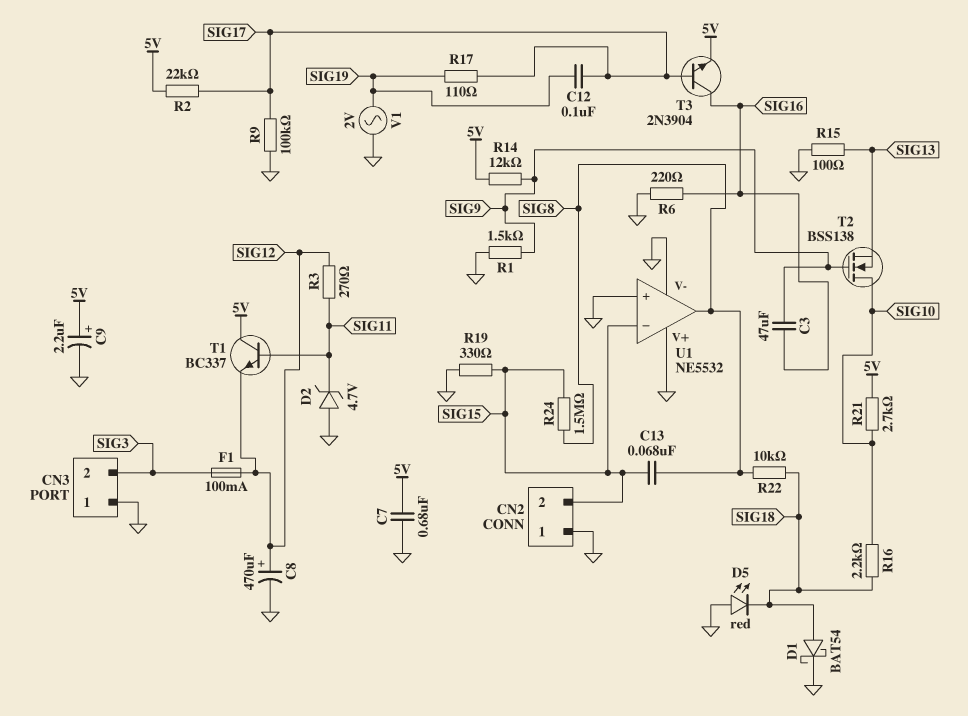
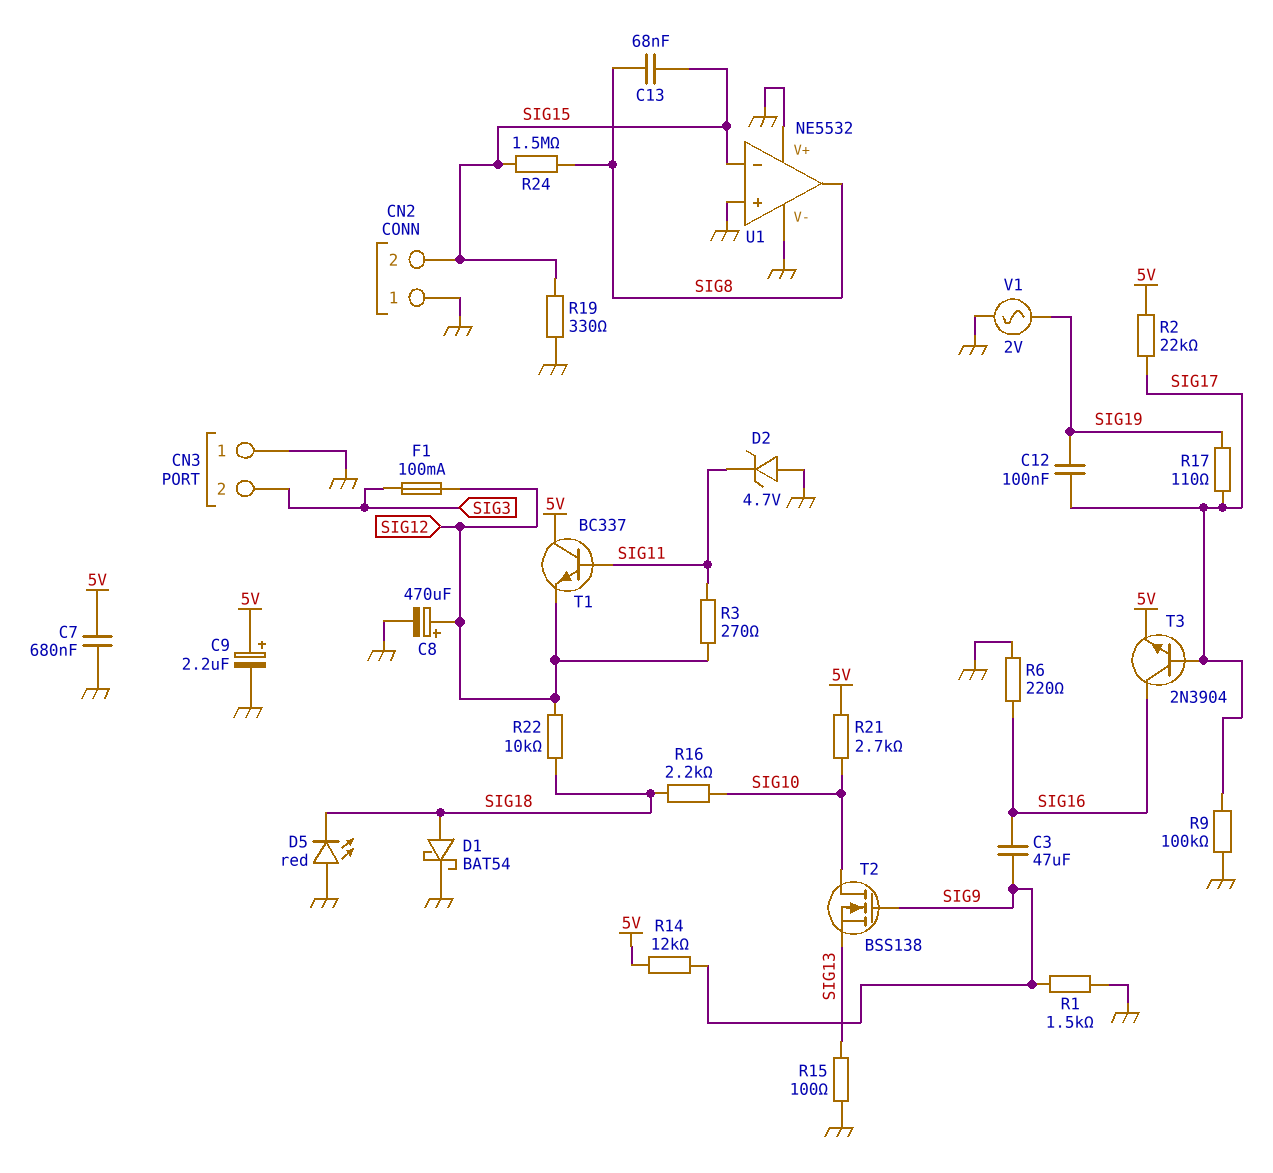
R22: 10k (SIG8, SIG18) -> 10k (SIG12, SIG18)

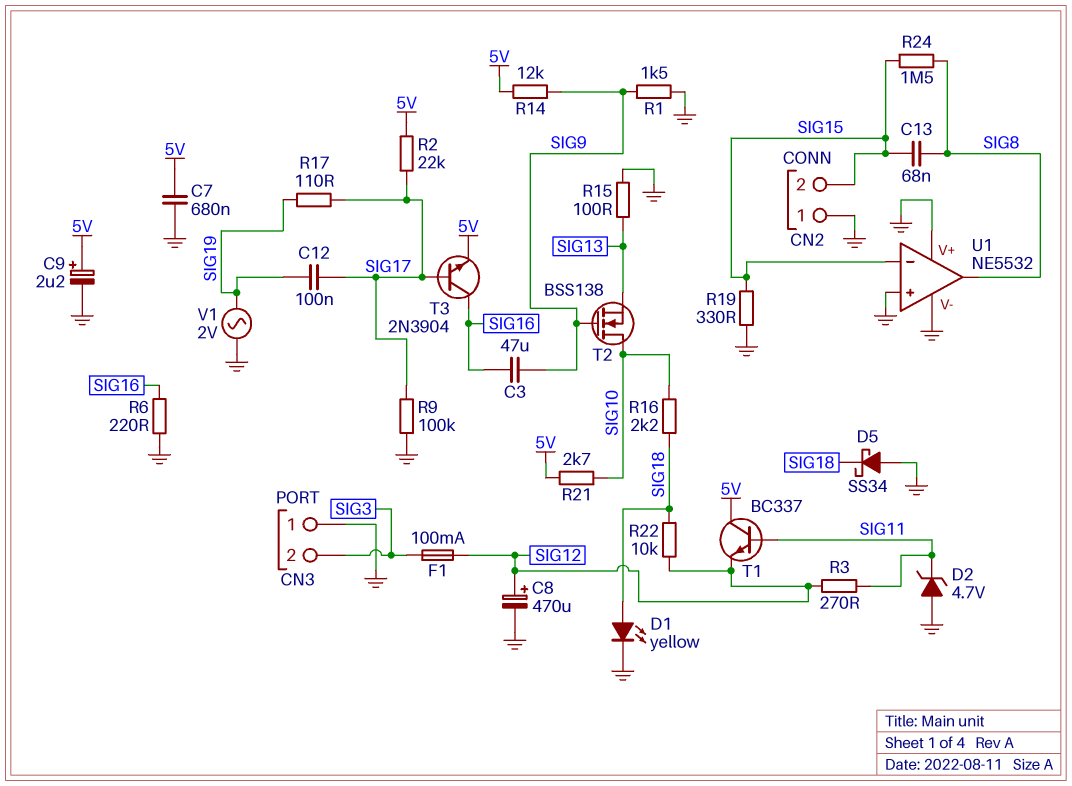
D1: schottky BAT54 (A SIG18, K GND) -> LED yellow (A SIG18, K GND)
D5: LED red (A GND, K SIG18) -> schottky SS34 (A GND, K SIG18)

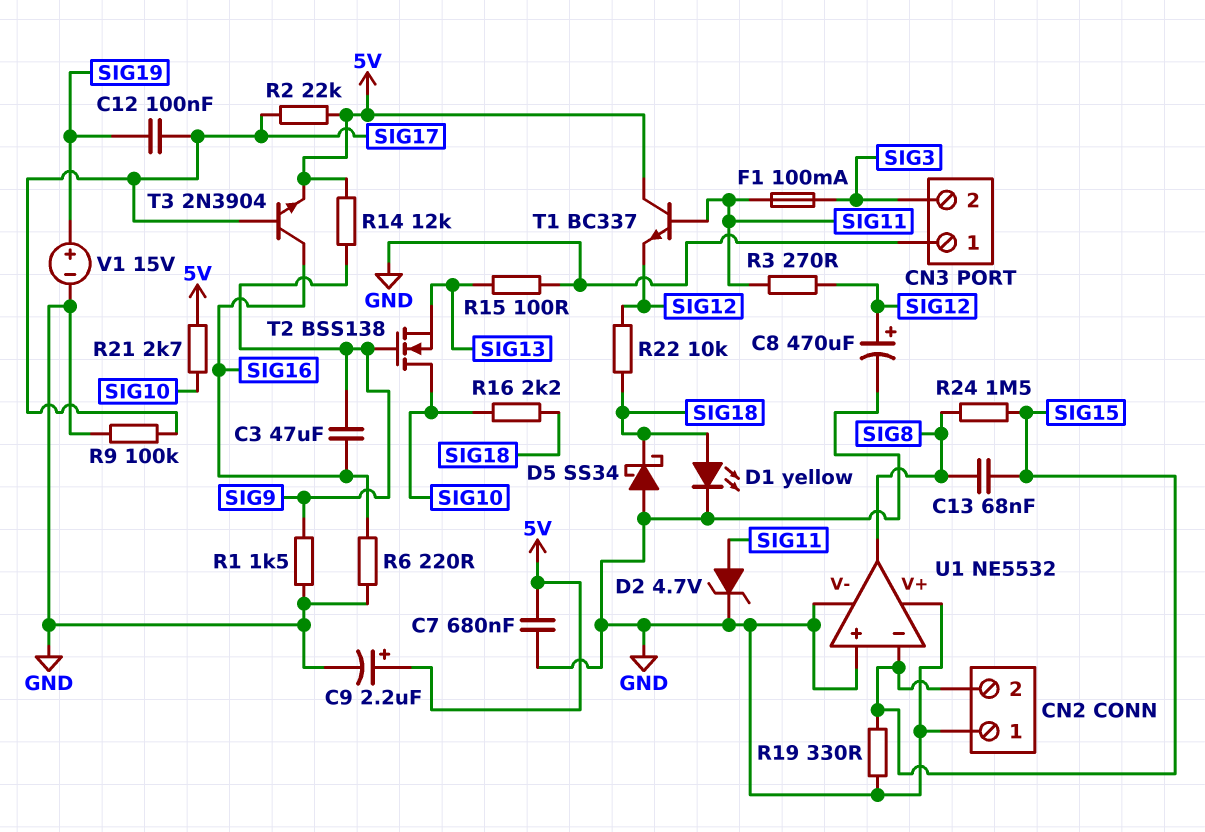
D2: zener 4.7V (A GND, K SIG11) -> zener 4.7V (A SIG11, K GND)
F1: 100mA (SIG3, SIG12) -> 100mA (SIG3, SIG11)
R17: 110 (SIG17, SIG19) -> none
V1: AC 2V (GND, SIG19) -> 15V (plus SIG19, minus GND)

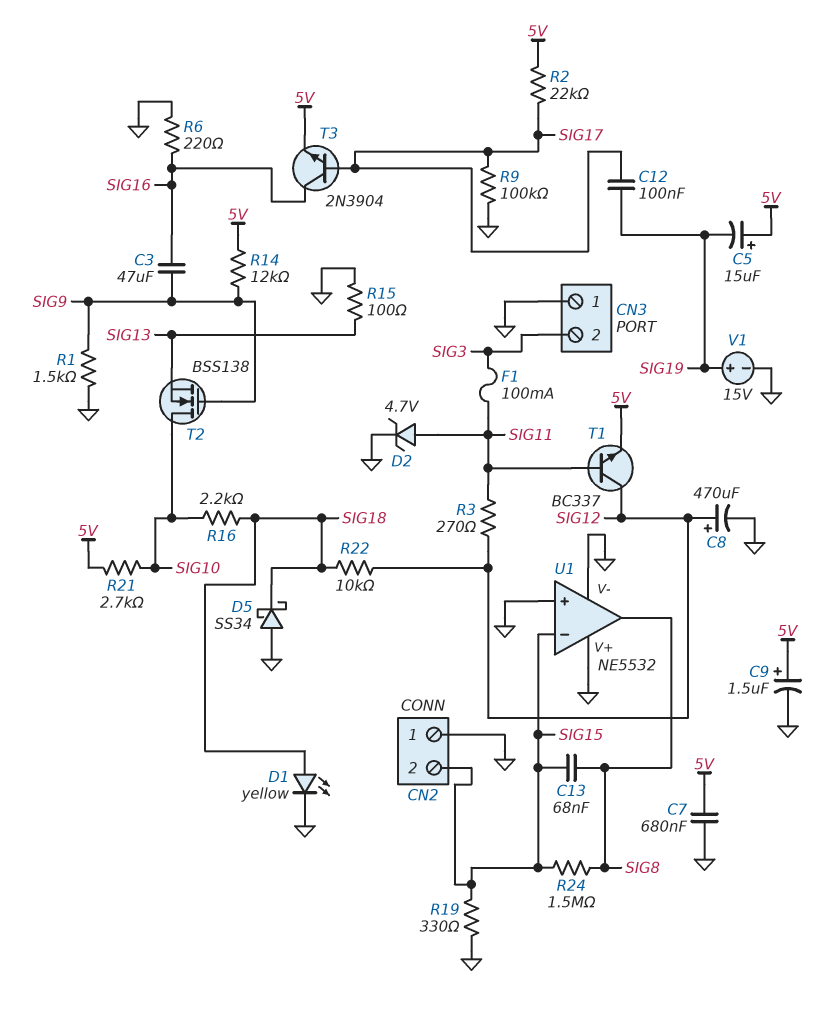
C5: none -> 15uF (plus 5V, minus SIG19)
C9: 2.2uF (plus 5V, minus GND) -> 1.5uF (plus 5V, minus GND)
T1: NPN BC337 (B SIG11, C 5V, E SIG12) -> NPN BC337 (B SIG11, C SIG12, E 5V)

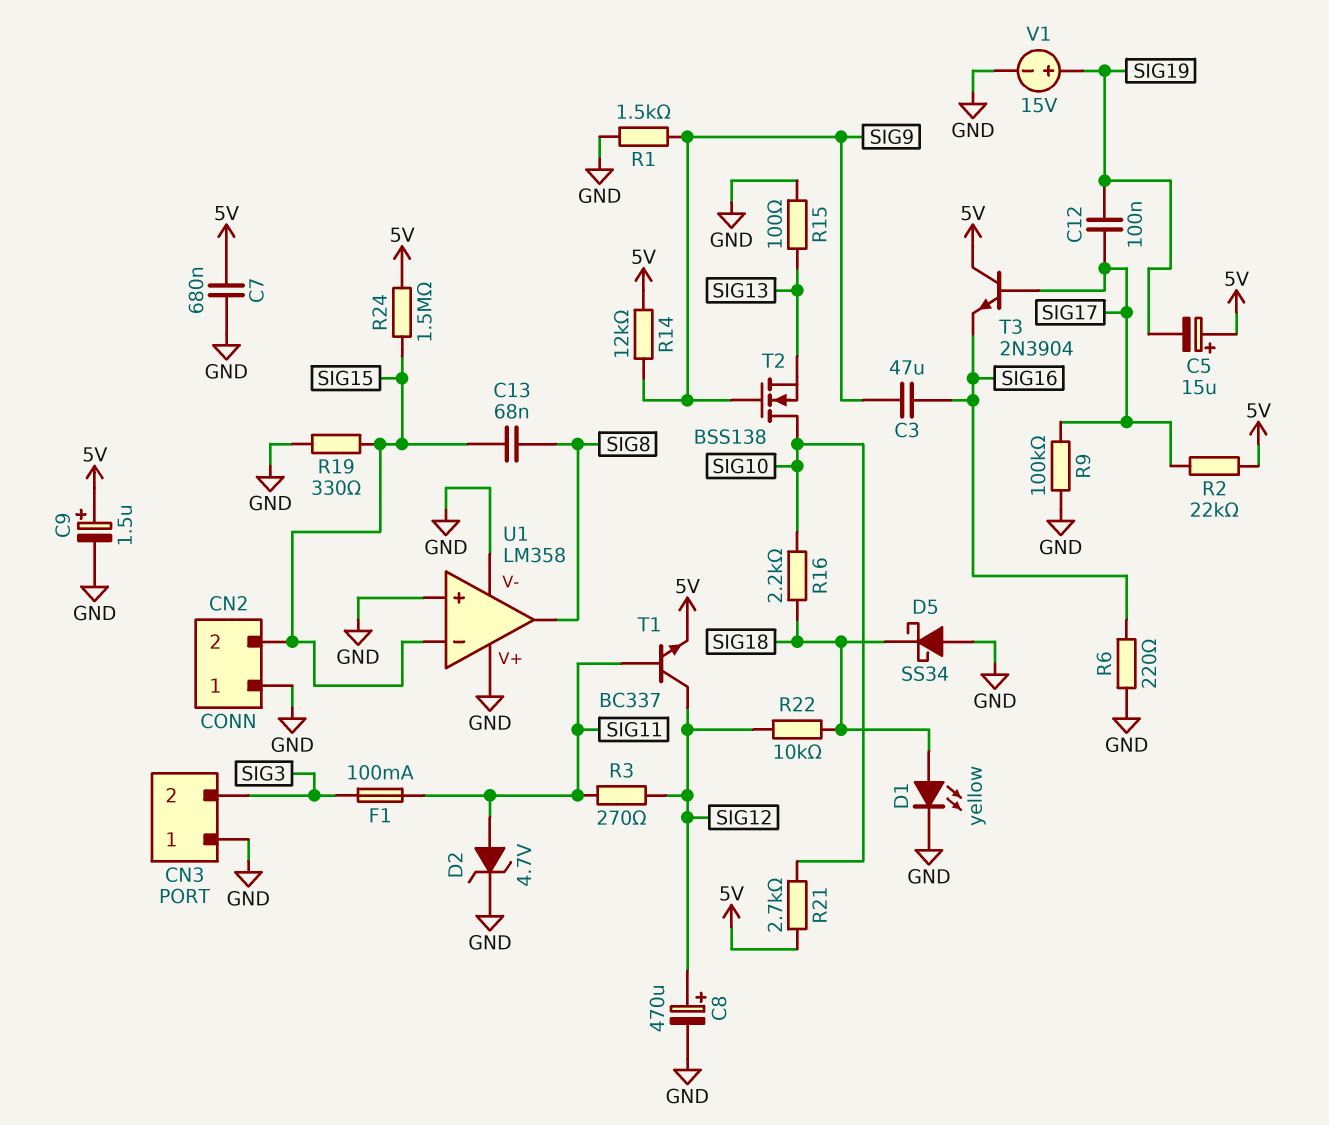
R24: 1.5M (SIG8, SIG15) -> 1.5M (5V, SIG15)
T3: NPN 2N3904 (B SIG17, C SIG16, E 5V) -> NPN 2N3904 (B SIG17, C 5V, E SIG16)
U1: NE5532 -> LM358

